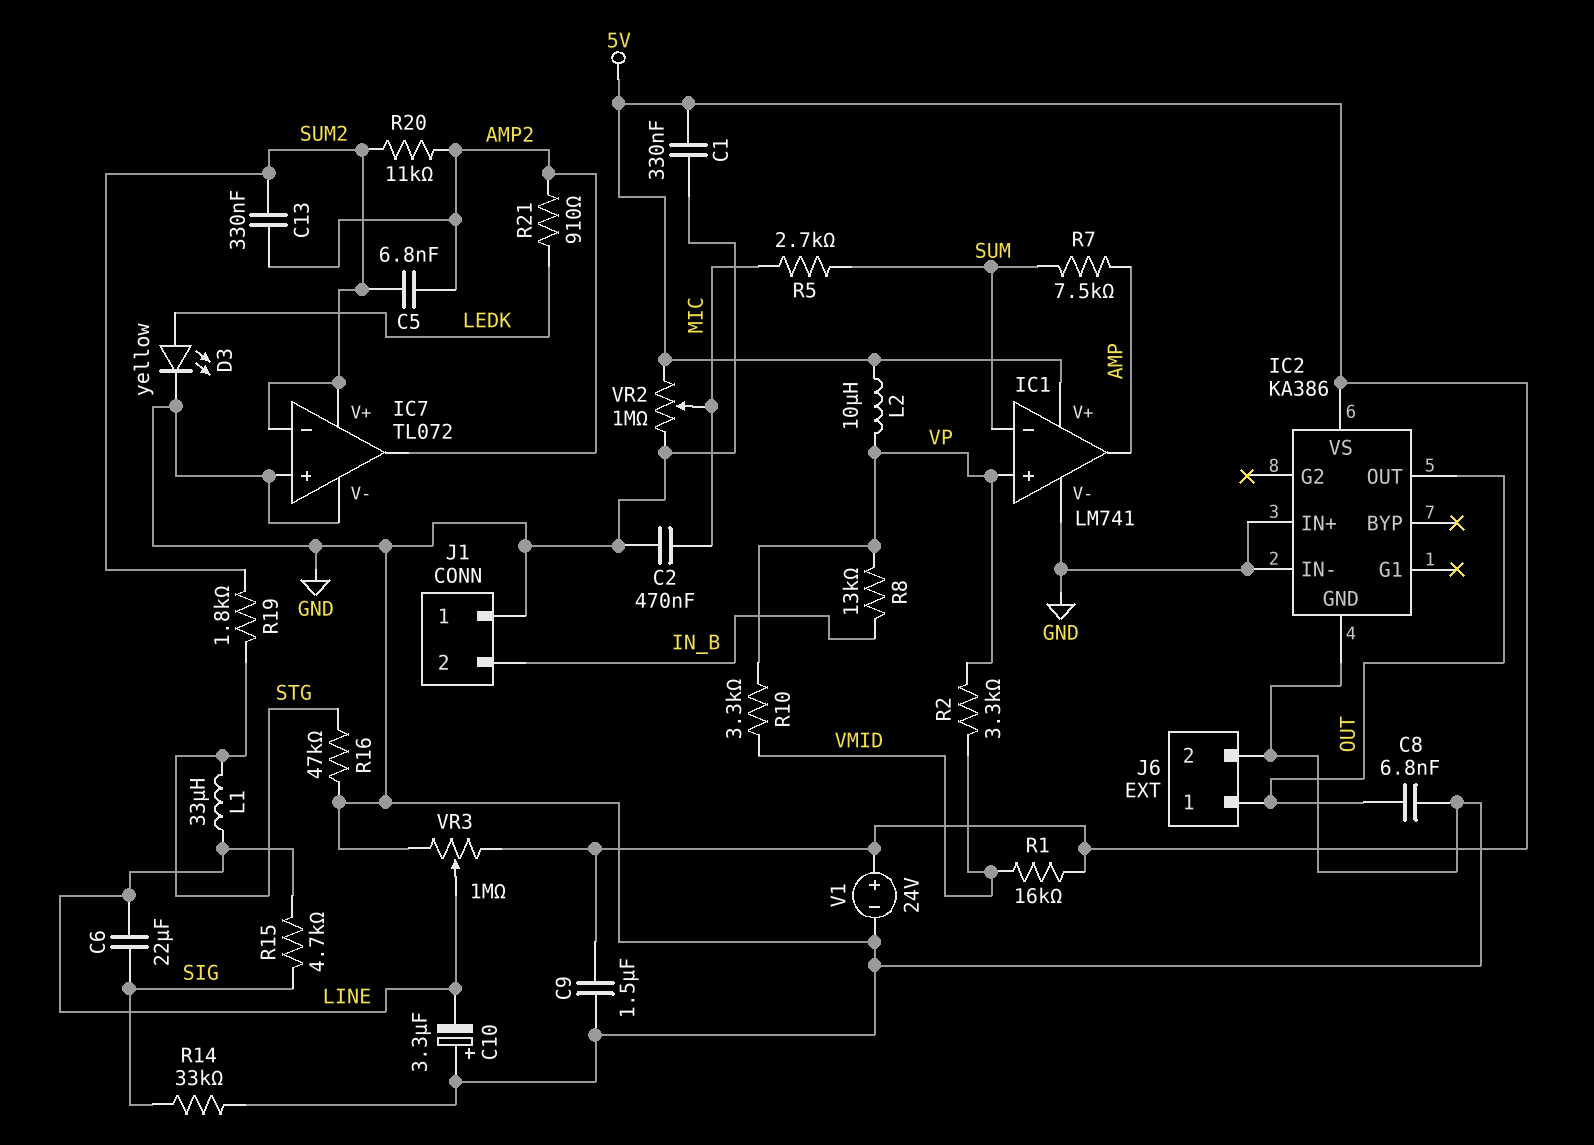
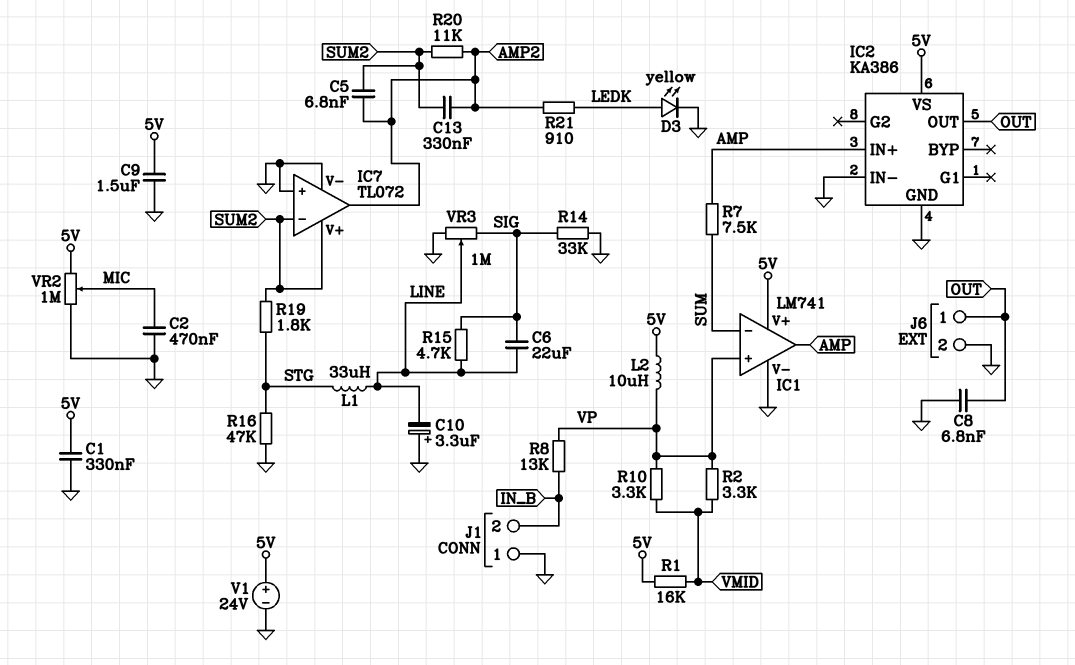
IC2 pin IN+: GND -> AMP
R5: 2.7k (MIC, SUM) -> none
VR3: 1M (5V, GND, wiper LINE) -> 1M (GND, SIG, wiper LINE)

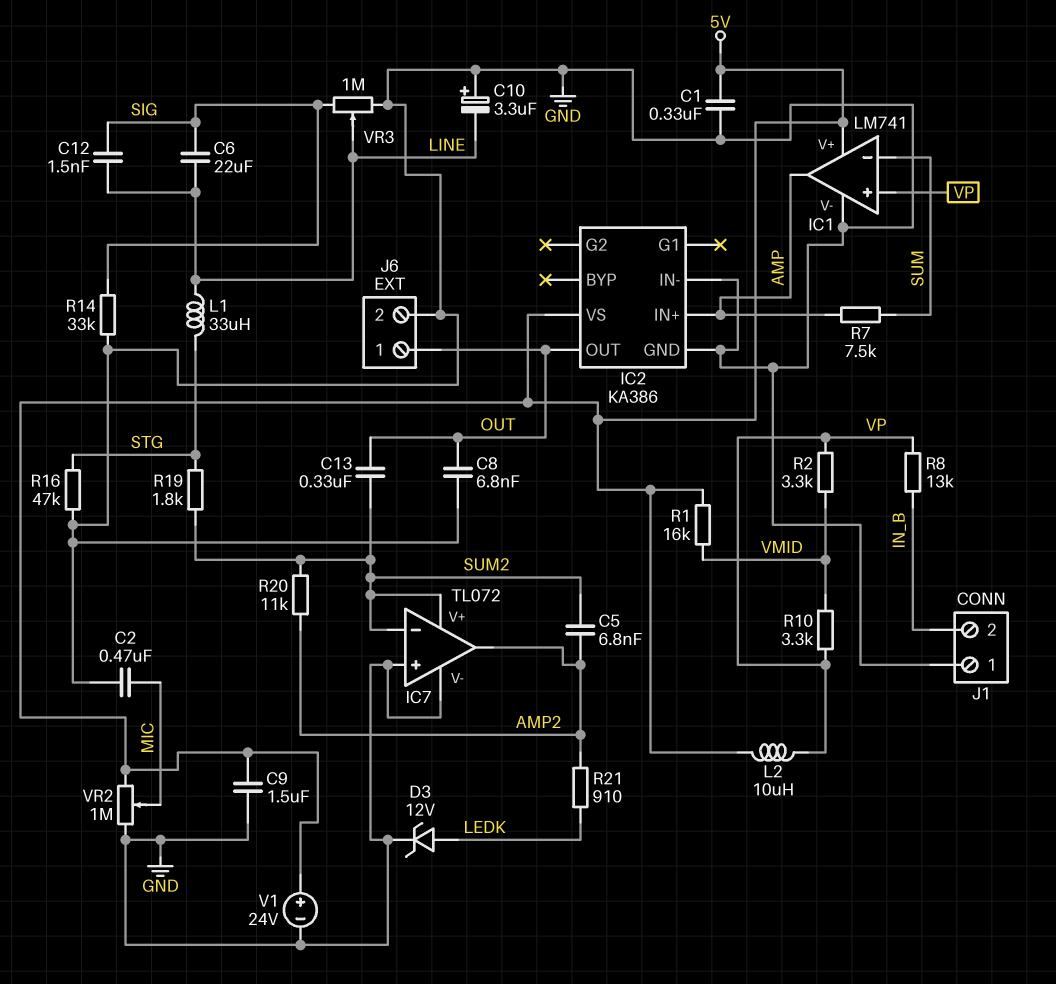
C12: none -> 1.5nF (LINE, SIG)
C13: 330nF (AMP2, SUM2) -> 330nF (OUT, SUM2)
D3: LED yellow (A LEDK, K GND) -> zener 12V (A LEDK, K GND)
R15: 4.7k (LINE, SIG) -> none

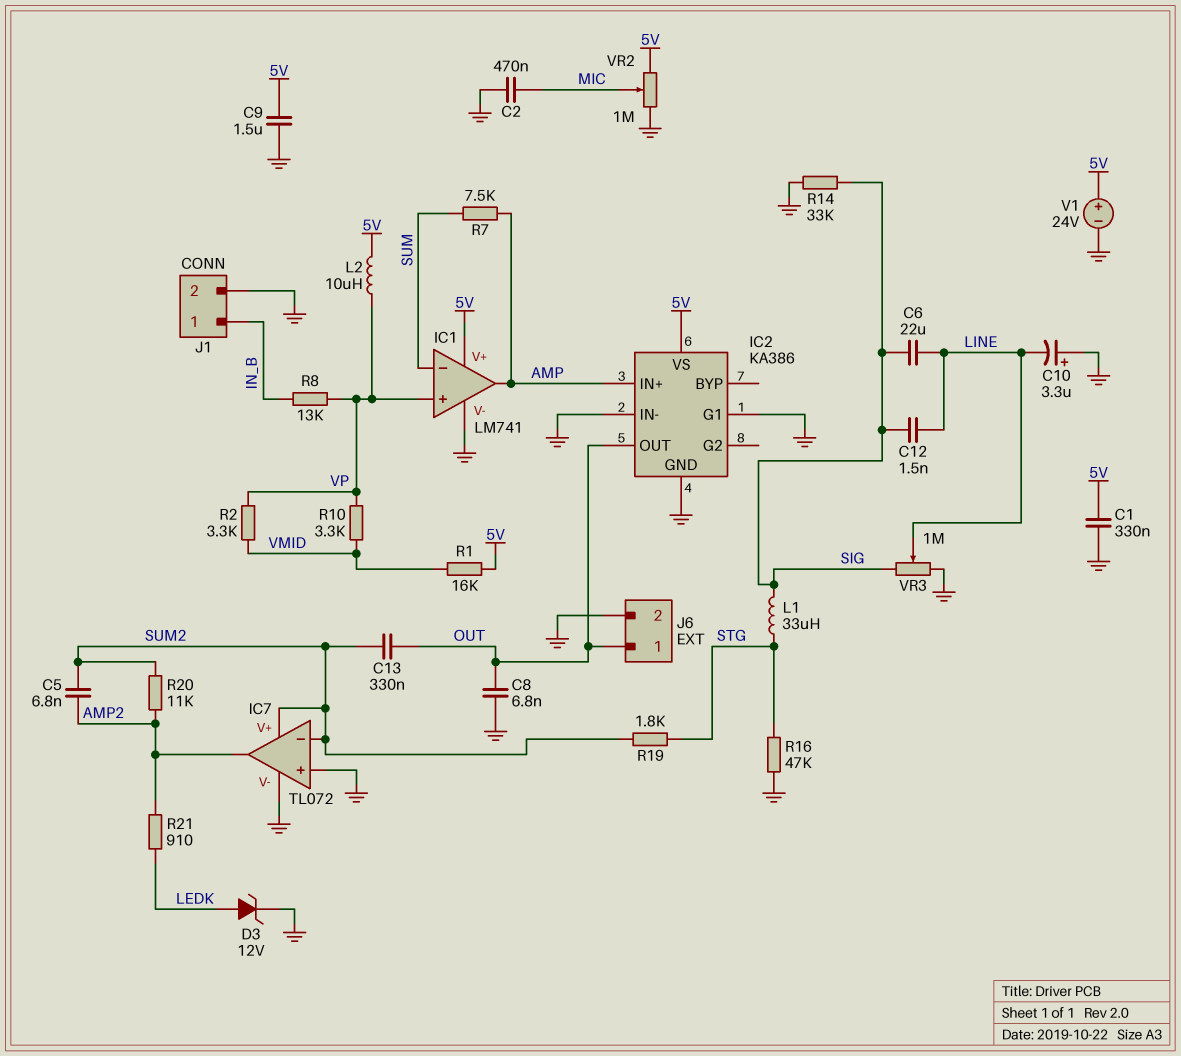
IC2 pin G1: none -> GND
J1 pin 1: GND -> IN_B
J1 pin 2: IN_B -> GND
L1: 33uH (LINE, STG) -> 33uH (SIG, STG)

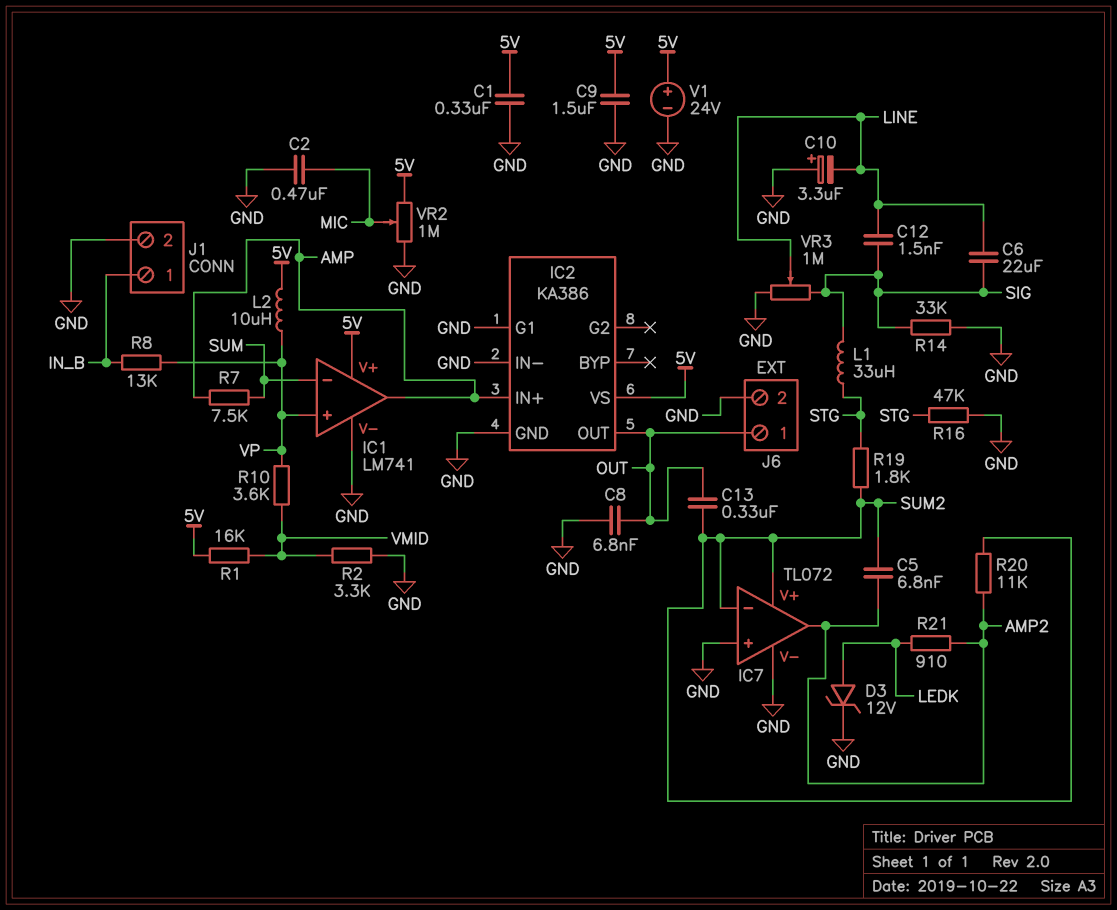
R2: 3.3k (VMID, VP) -> 3.3k (GND, VMID)
R10: 3.3k (VMID, VP) -> 3.6k (VMID, VP)

